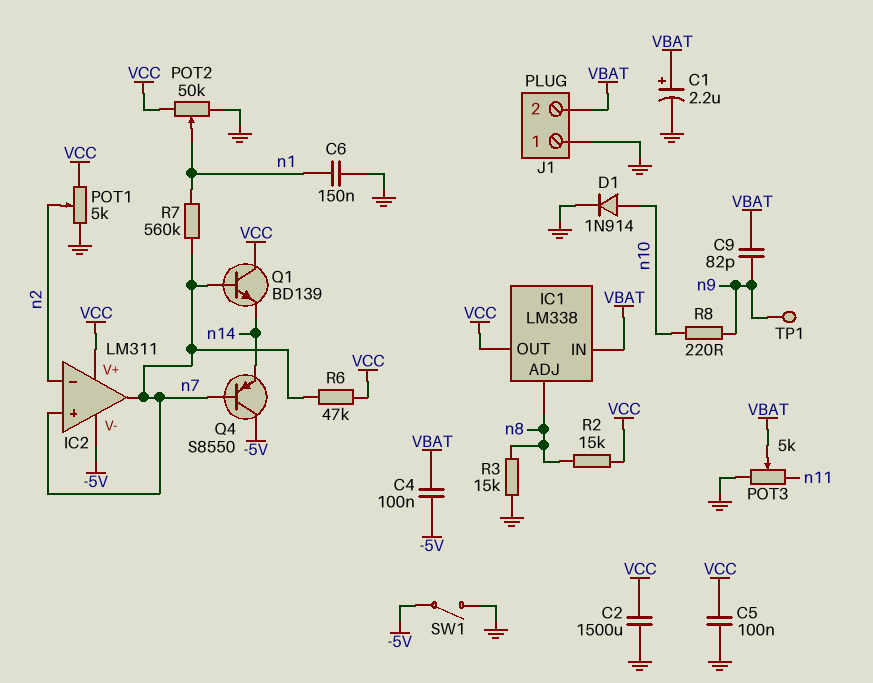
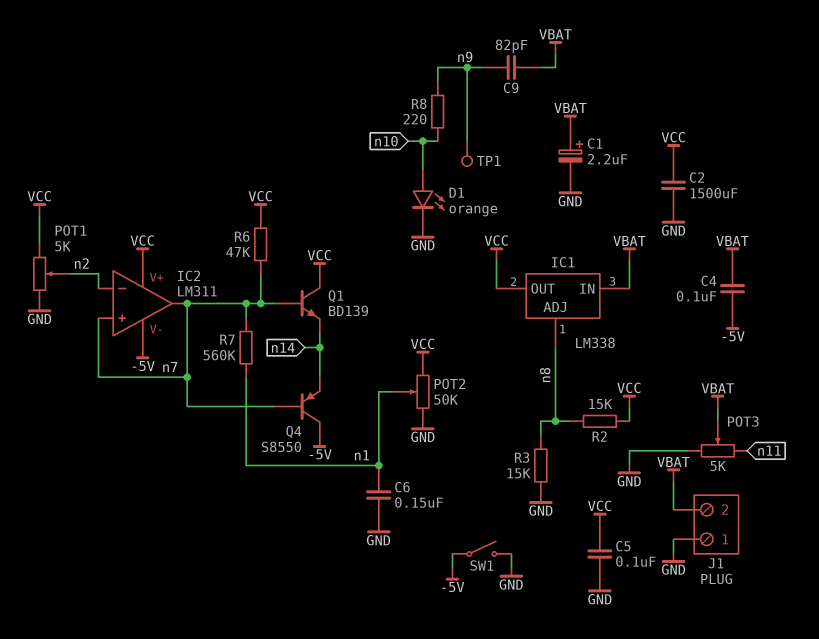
D1: diode 1N914 (A n10, K GND) -> LED orange (A n10, K GND)

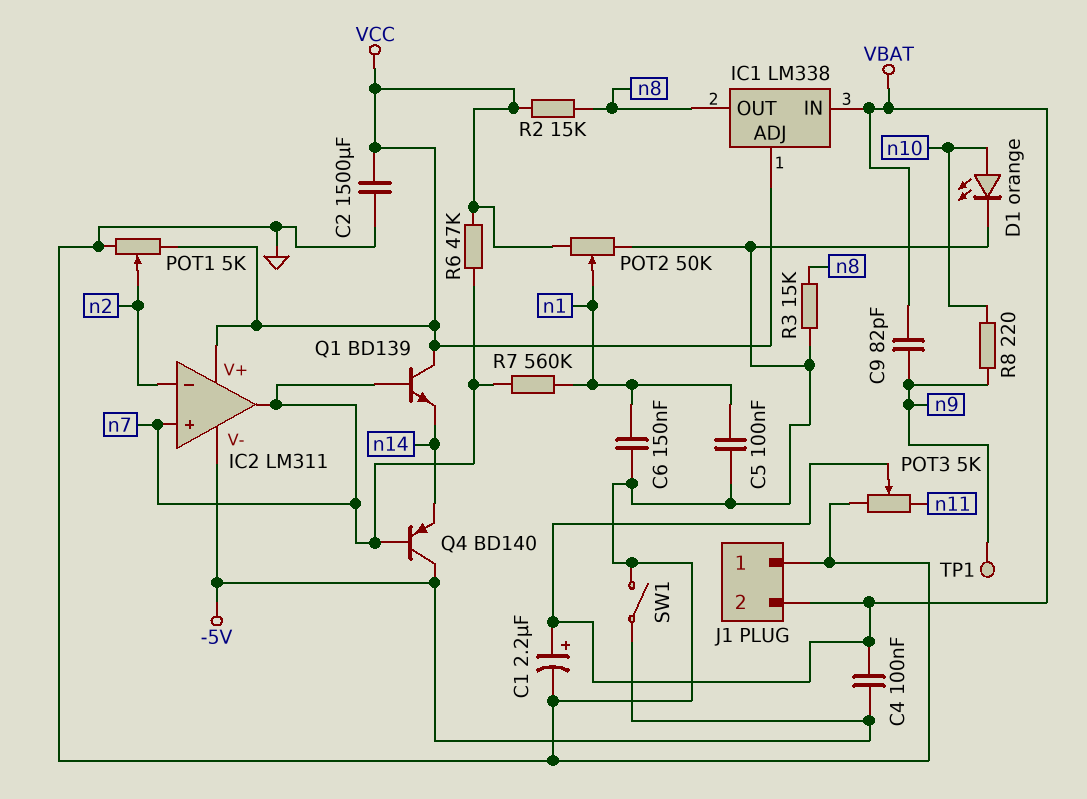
C5: 100nF (GND, VCC) -> 100nF (GND, n1)
IC1 pin ADJ: n8 -> VCC
IC1 pin OUT: VCC -> n8
Q4: PNP S8550 (B n7, C -5V, E n14) -> PNP BD140 (B n7, C -5V, E n14)

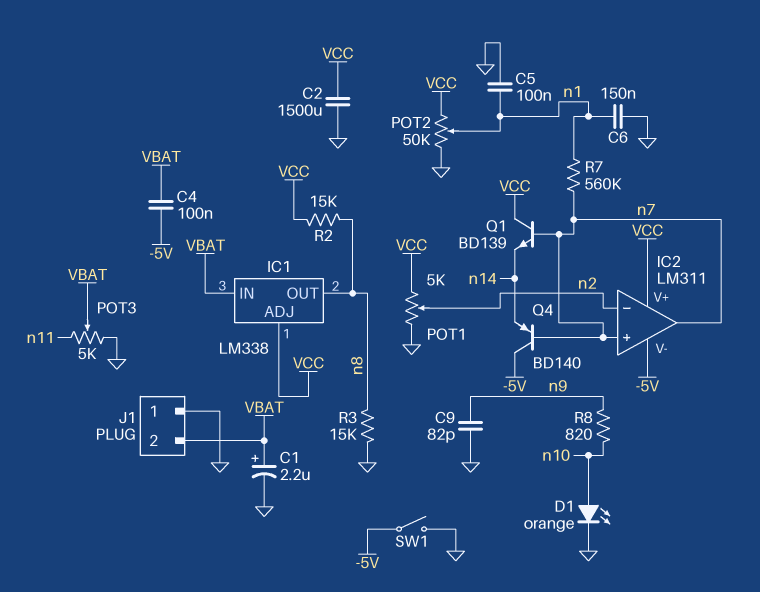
C9: 82pF (VBAT, n9) -> 82pF (GND, n9)
R6: 47k (VCC, n7) -> none
R8: 220 (n9, n10) -> 820 (n9, n10)
TP1: test point (n9) -> none

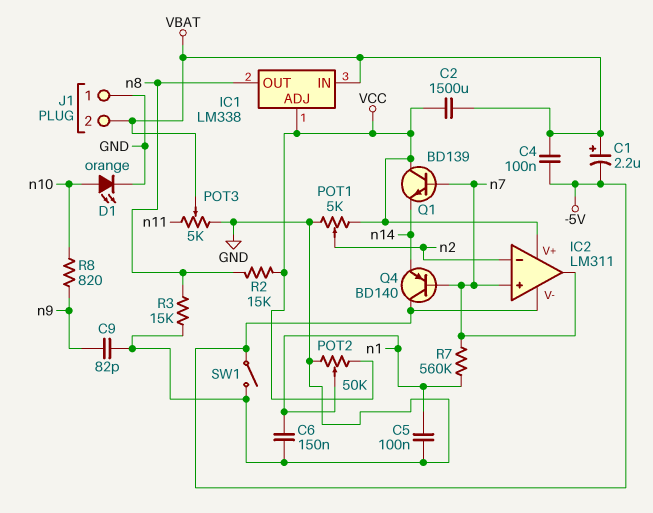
C1: 2.2uF (plus VBAT, minus GND) -> 2.2uF (plus VBAT, minus -5V)
C2: 1500uF (GND, VCC) -> 1500uF (VBAT, VCC)

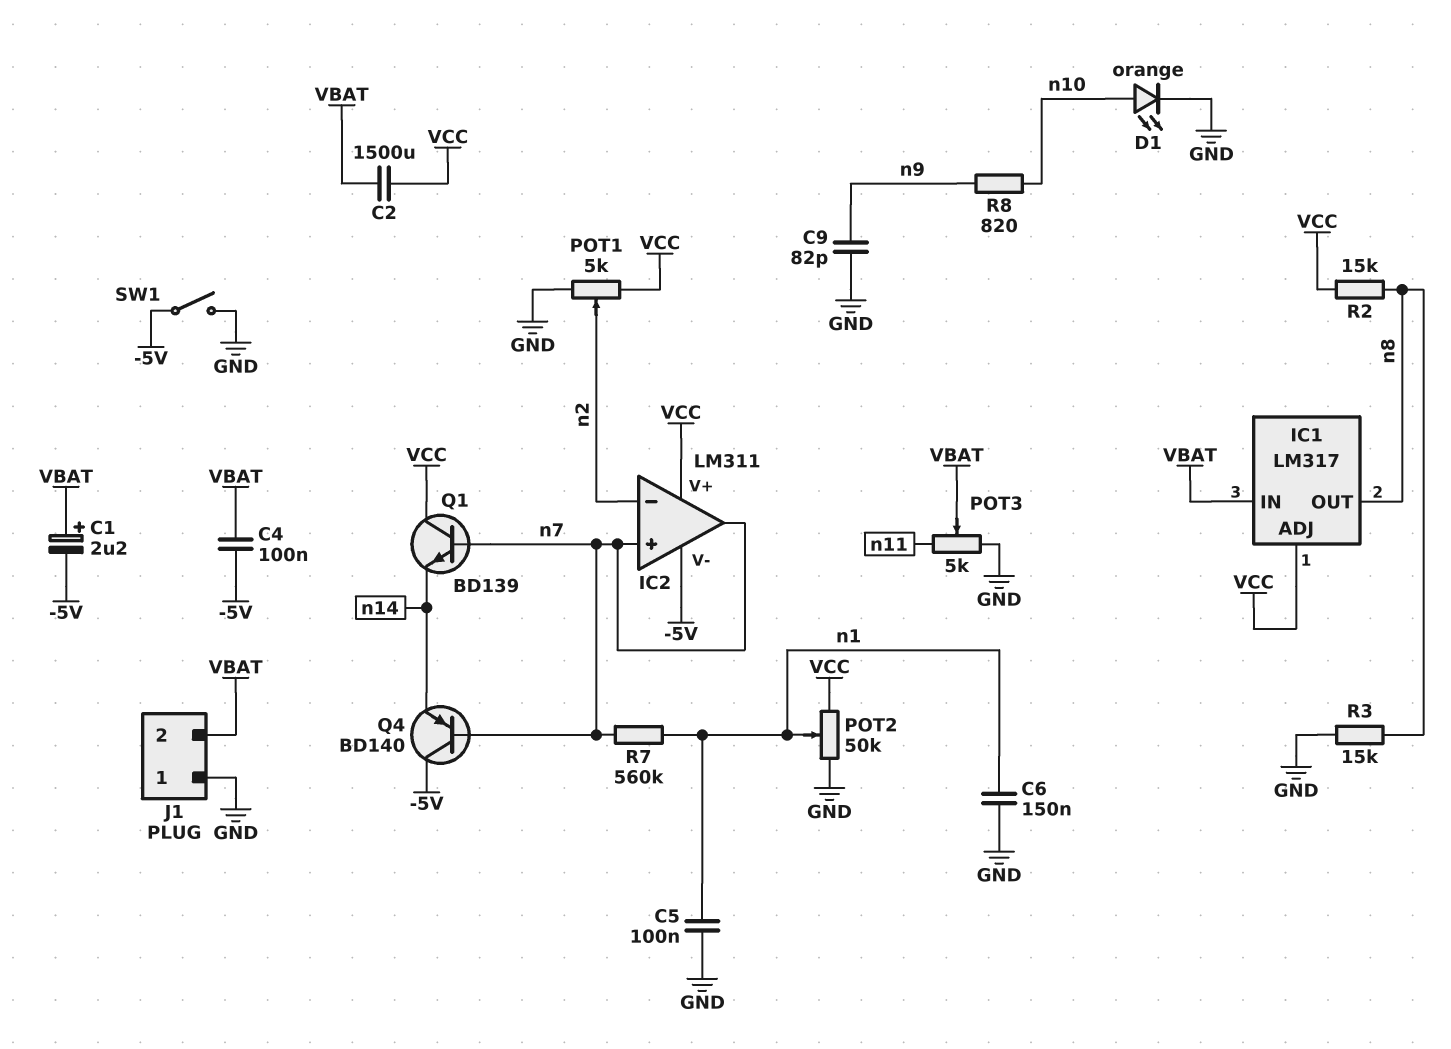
IC1: LM338 -> LM317

